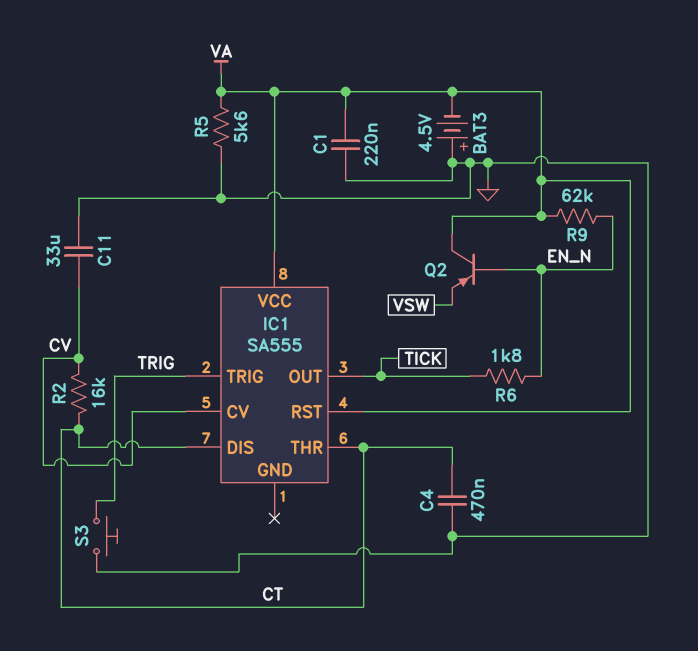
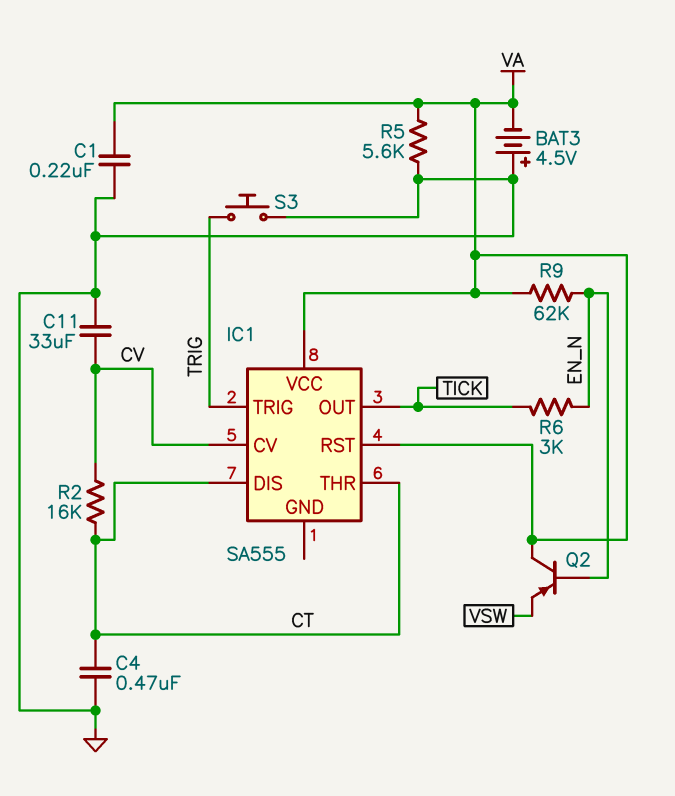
R6: 1.8k (EN_N, TICK) -> 3k (EN_N, TICK)

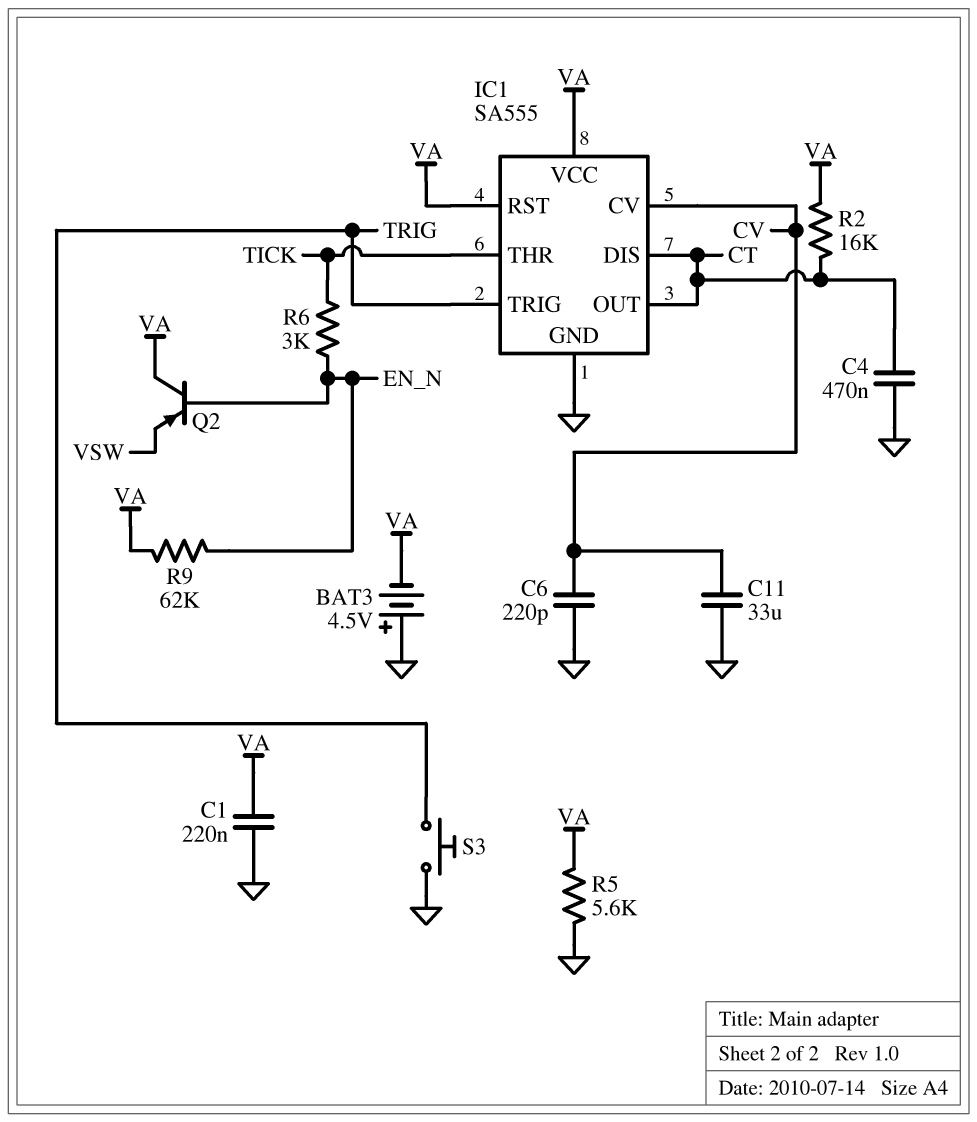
C6: none -> 220pF (CV, GND)
IC1 pin GND: none -> GND
IC1 pin OUT: TICK -> CT
IC1 pin THR: CT -> TICK
R2: 16k (CT, CV) -> 16k (CT, VA)

